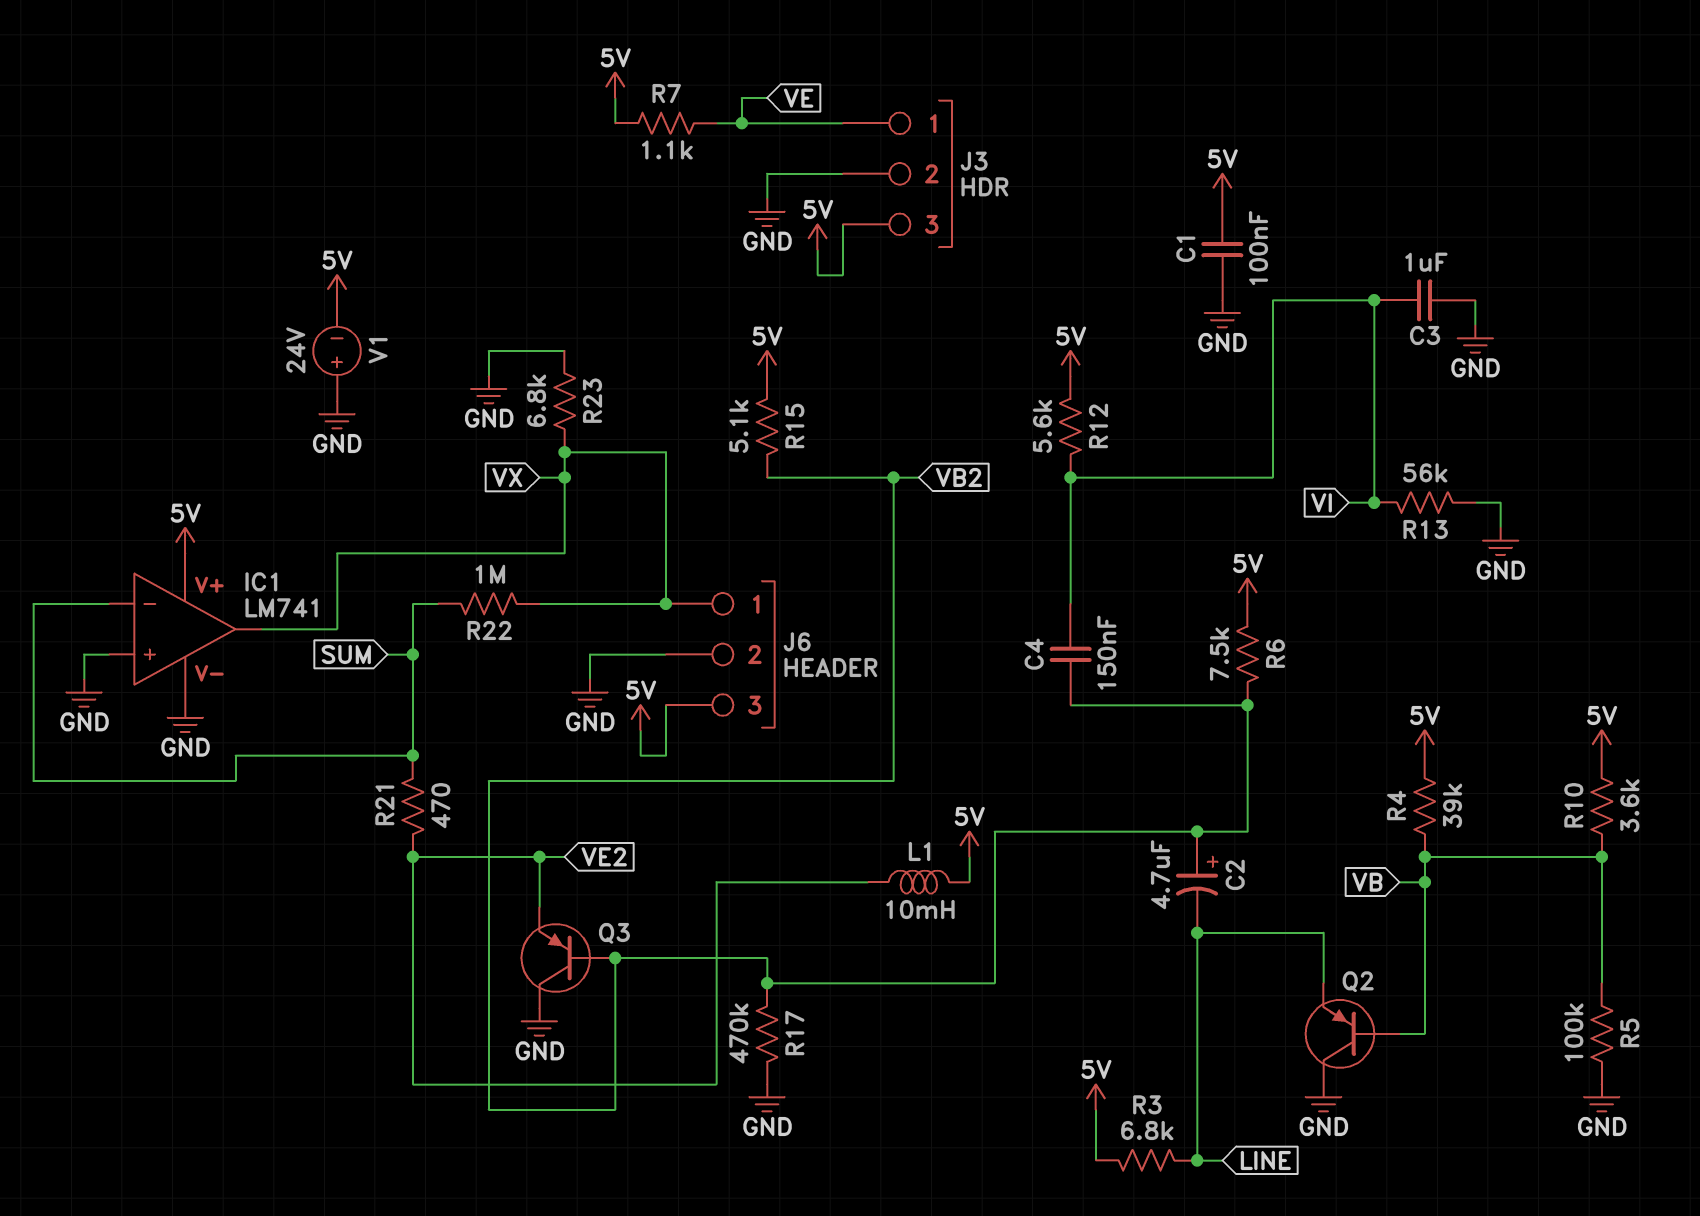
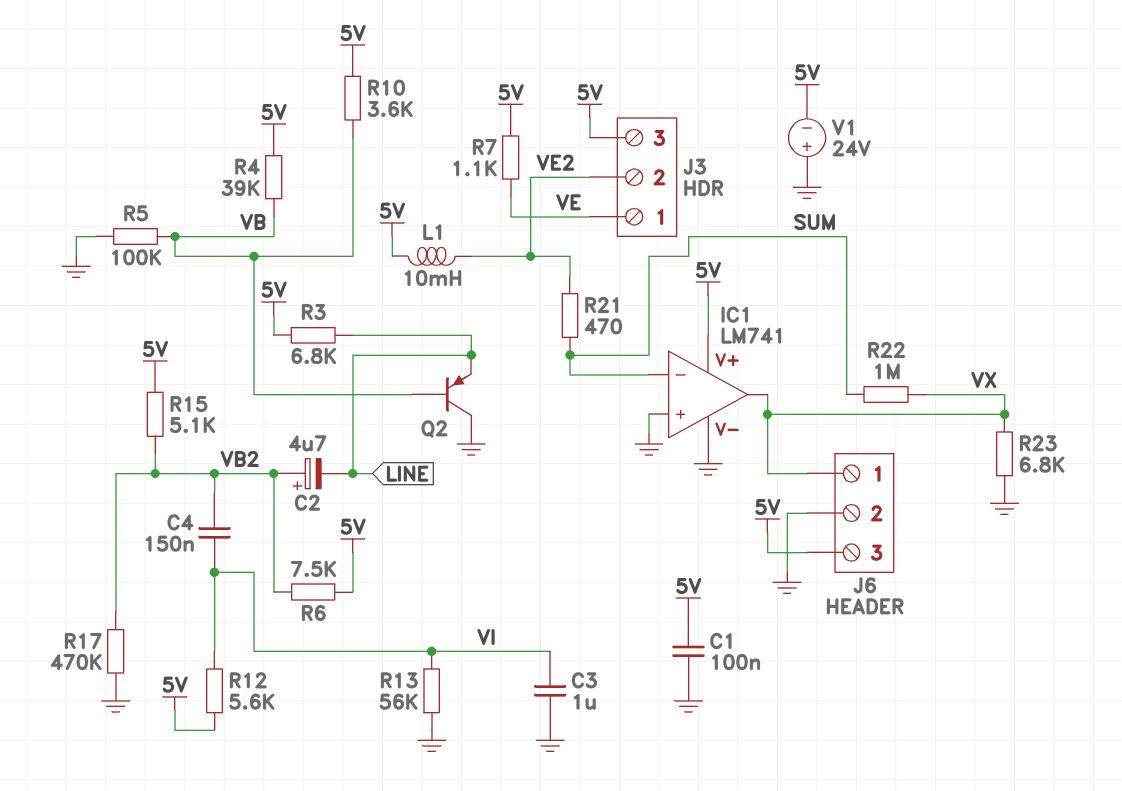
J3 pin 2: GND -> VE2
Q3: PNP (B VB2, C GND, E VE2) -> none

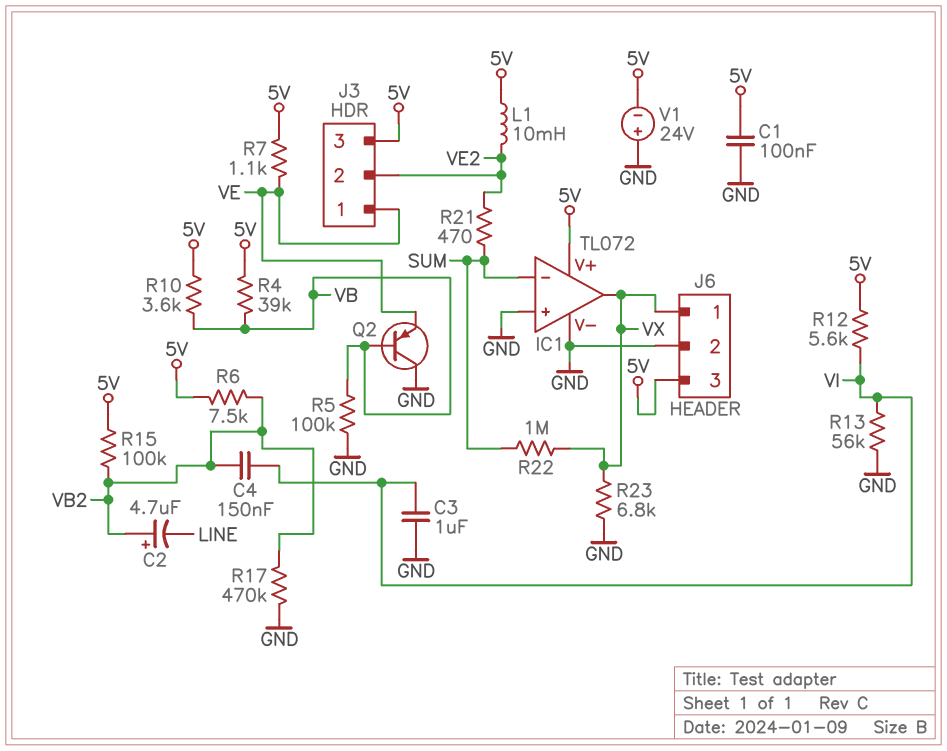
IC1: LM741 -> TL072
Q2: PNP (B VB, C GND, E LINE) -> PNP (B VB, C GND, E VE)
R3: 6.8k (5V, LINE) -> none
R15: 5.1k (5V, VB2) -> 100k (5V, VB2)

